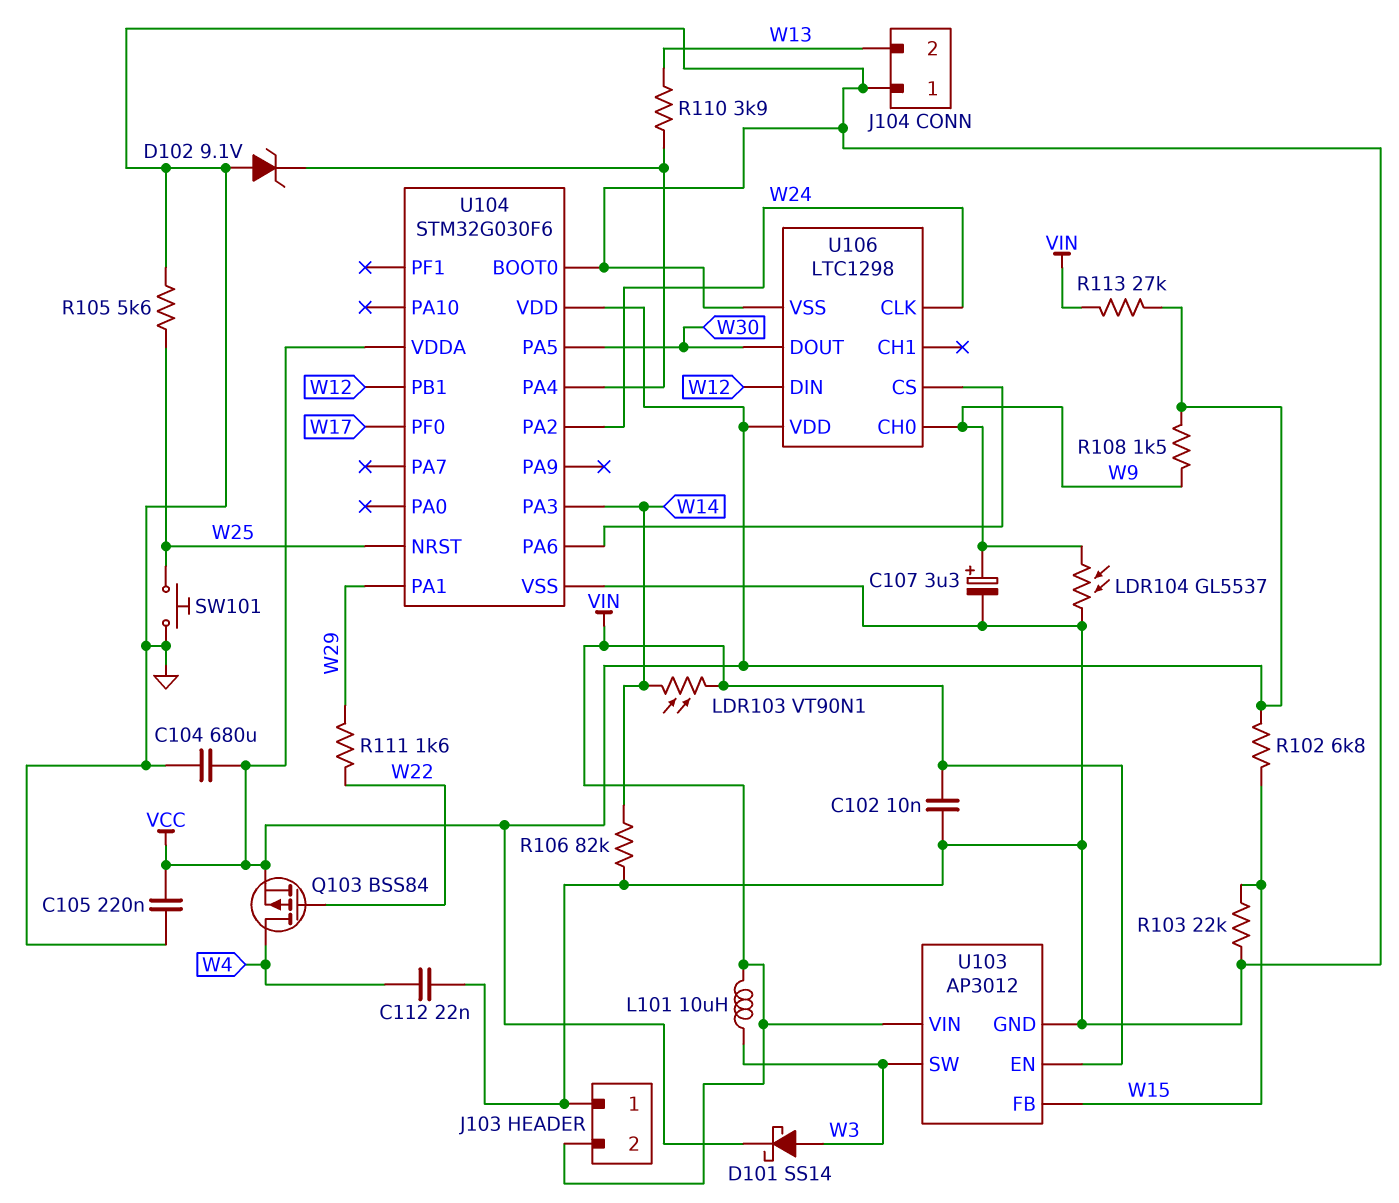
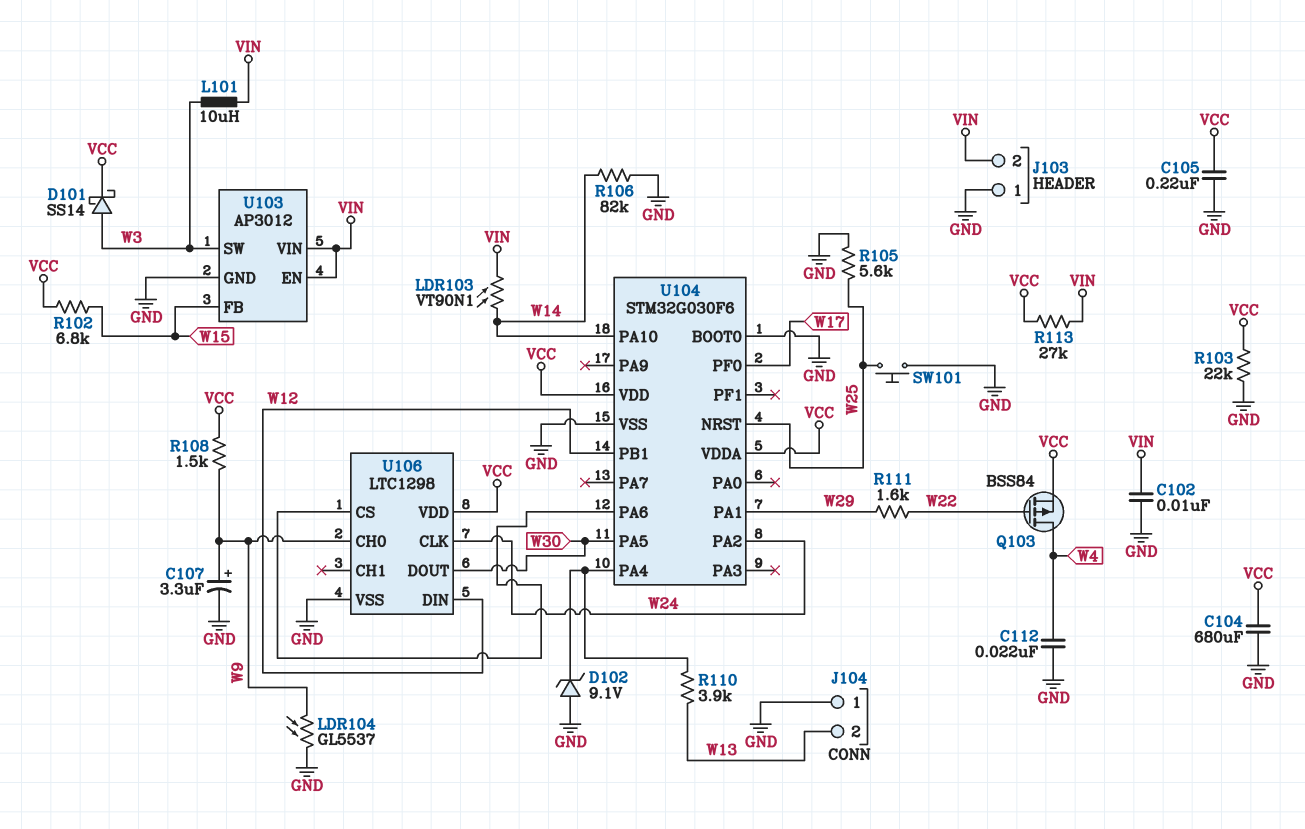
R103: 22k (GND, W15) -> 22k (GND, VCC)
U104 pin PA3: W14 -> none
U104 pin PA10: none -> W14

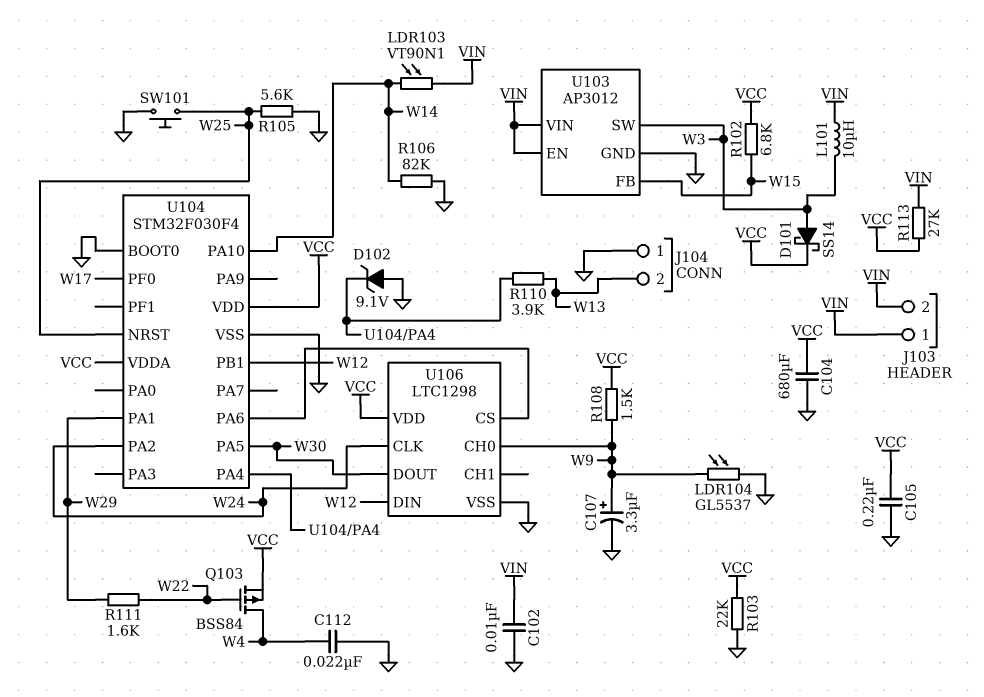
J103 pin 1: GND -> VIN
U104: STM32G030F6 -> STM32F030F4

